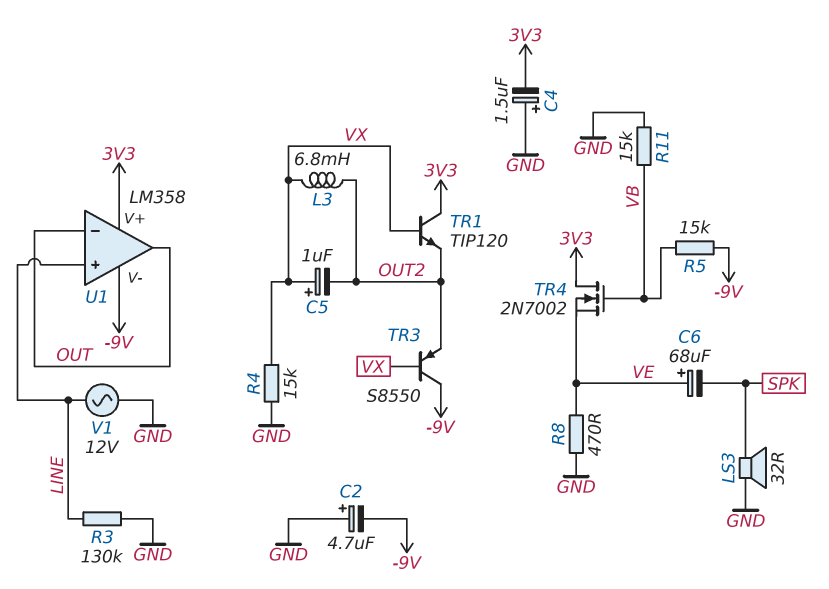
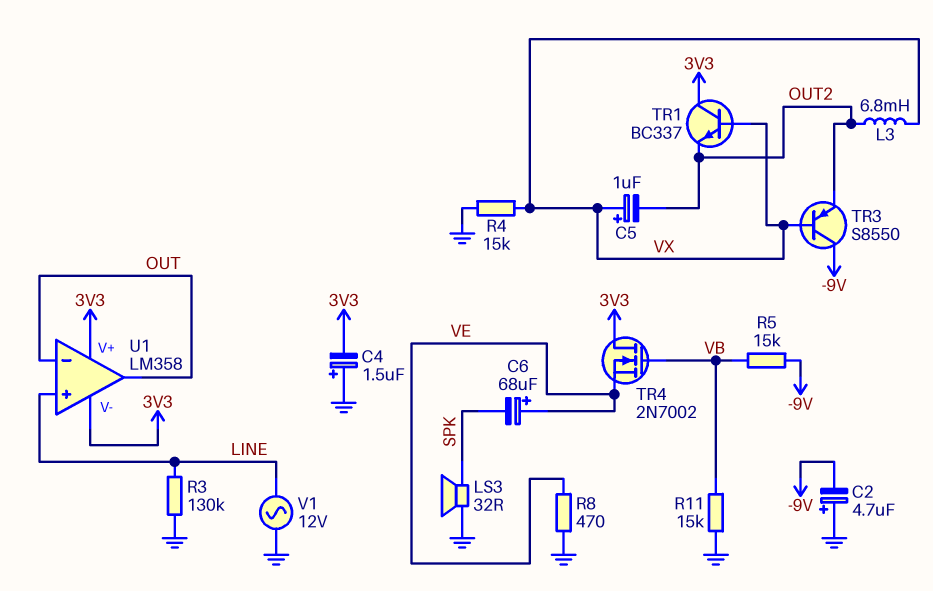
TR1: NPN TIP120 (B VX, C 3V3, E OUT2) -> NPN BC337 (B VX, C 3V3, E OUT2)
U1 pin V-: -9V -> 3V3

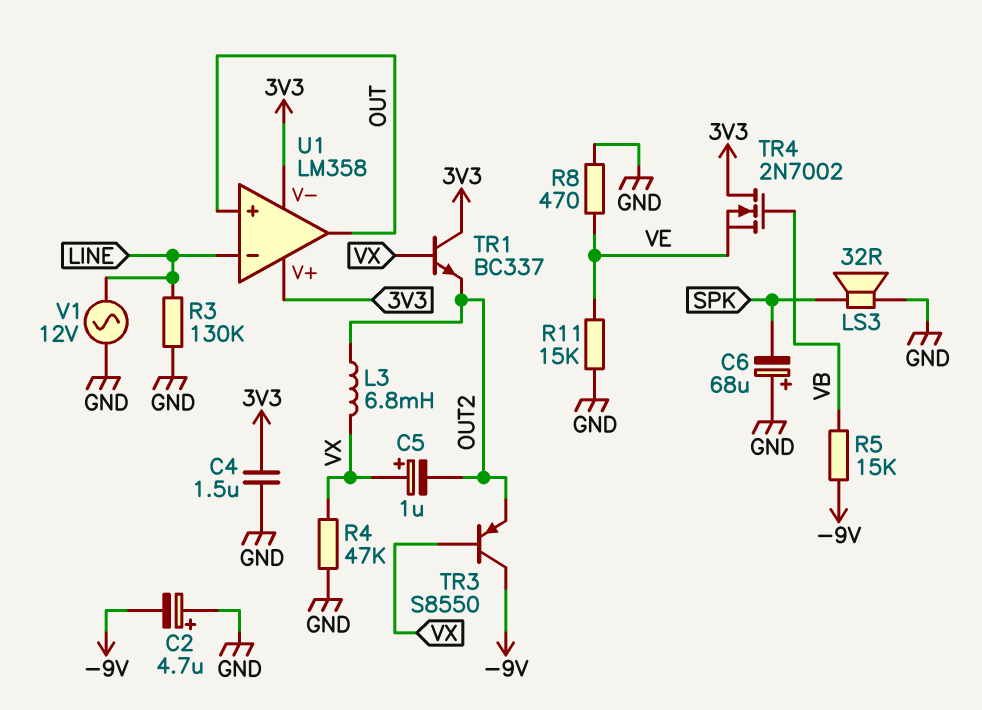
C4: 1.5uF (plus GND, minus 3V3) -> 1.5uF (3V3, GND)
C6: 68uF (plus VE, minus SPK) -> 68uF (plus GND, minus SPK)
R4: 15k (GND, VX) -> 47k (GND, VX)
R11: 15k (GND, VB) -> 15k (GND, VE)
U1 pin in+: LINE -> OUT
U1 pin in-: OUT -> LINE

